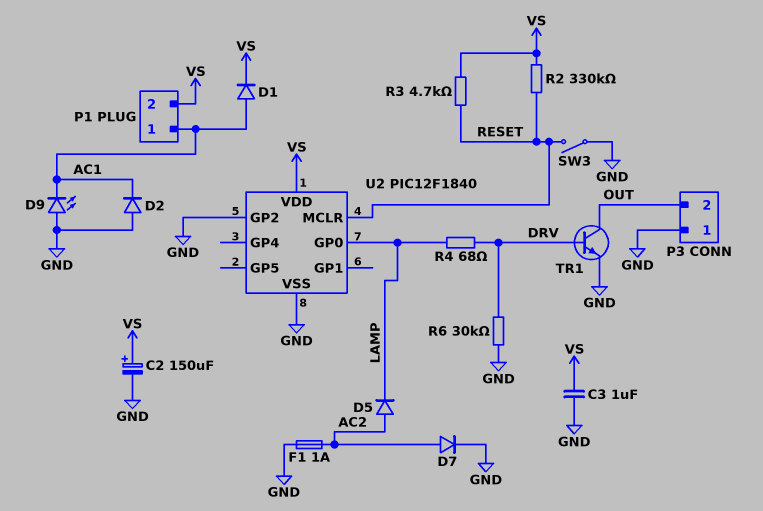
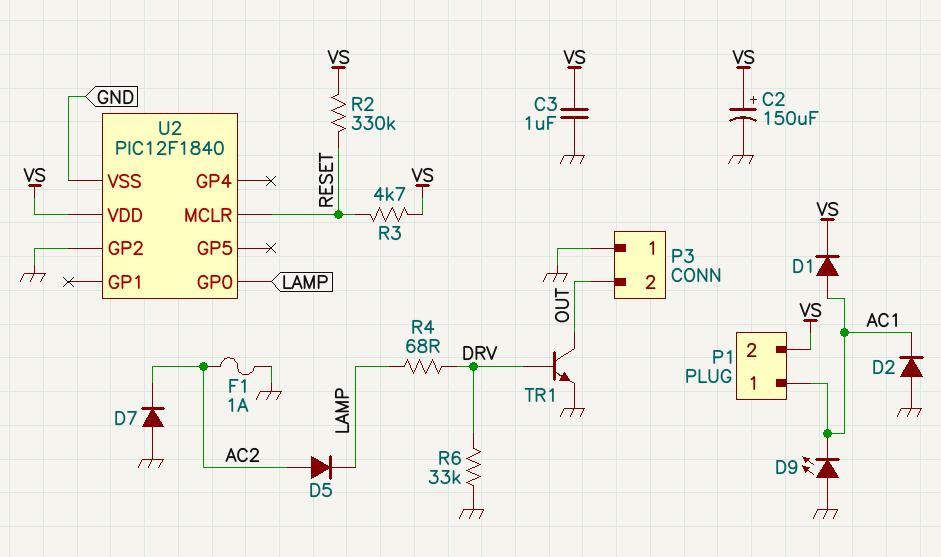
D7: diode (A AC2, K GND) -> diode (A GND, K AC2)
R6: 30k (DRV, GND) -> 33k (DRV, GND)
SW3: switch (GND, RESET) -> none

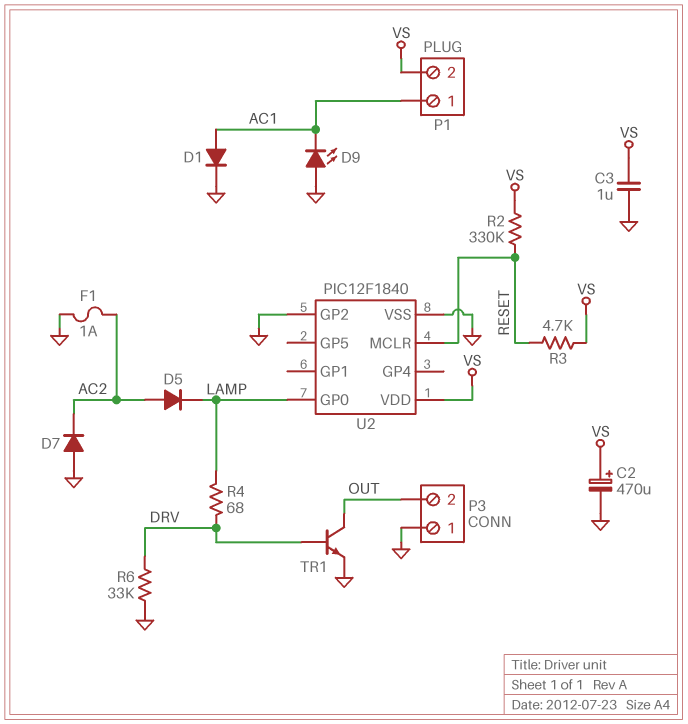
C2: 150uF (plus VS, minus GND) -> 470uF (plus VS, minus GND)
D1: diode (A AC1, K VS) -> diode (A AC1, K GND)
D2: diode (A GND, K AC1) -> none

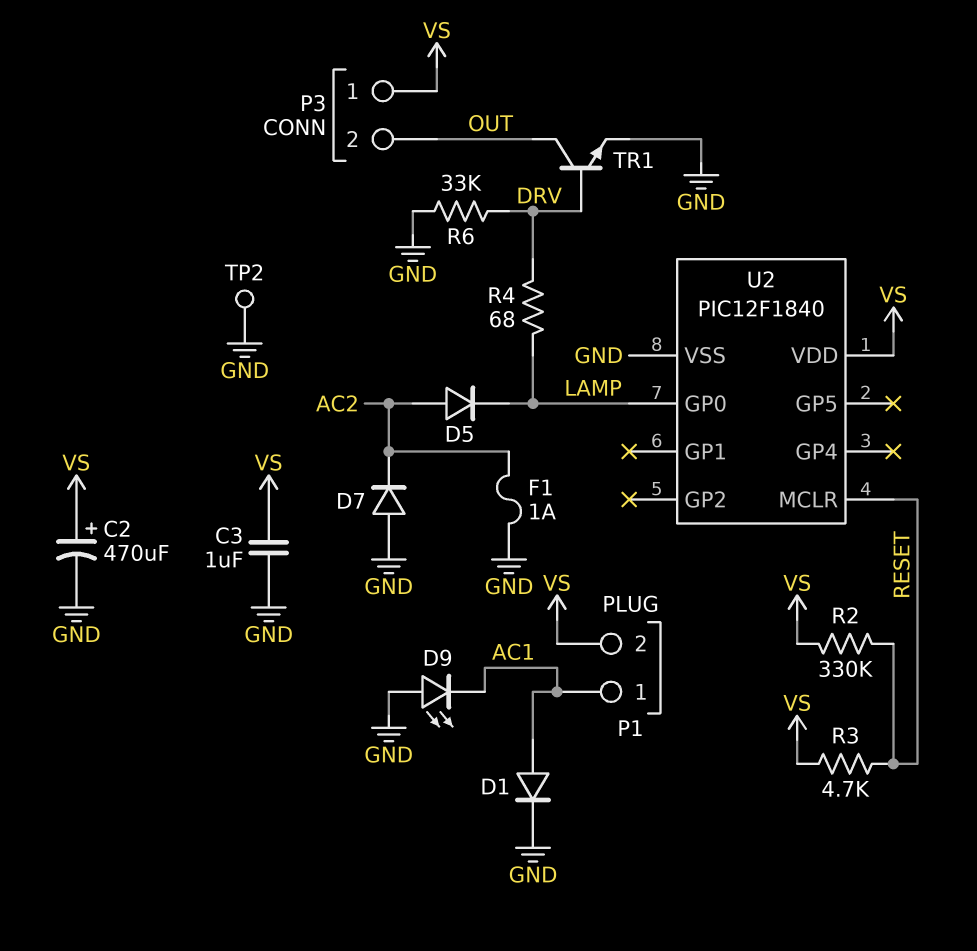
P3 pin 1: GND -> VS
TP2: none -> test point (GND)
U2 pin GP2: GND -> none

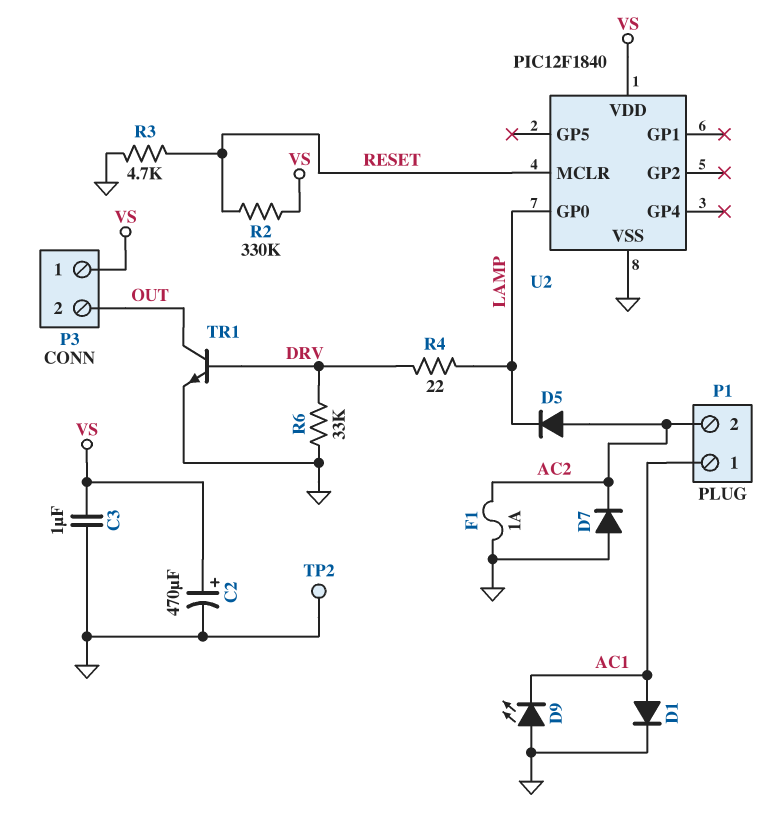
P1 pin 2: VS -> AC2
R3: 4.7k (RESET, VS) -> 4.7k (GND, RESET)
R4: 68 (DRV, LAMP) -> 22 (DRV, LAMP)

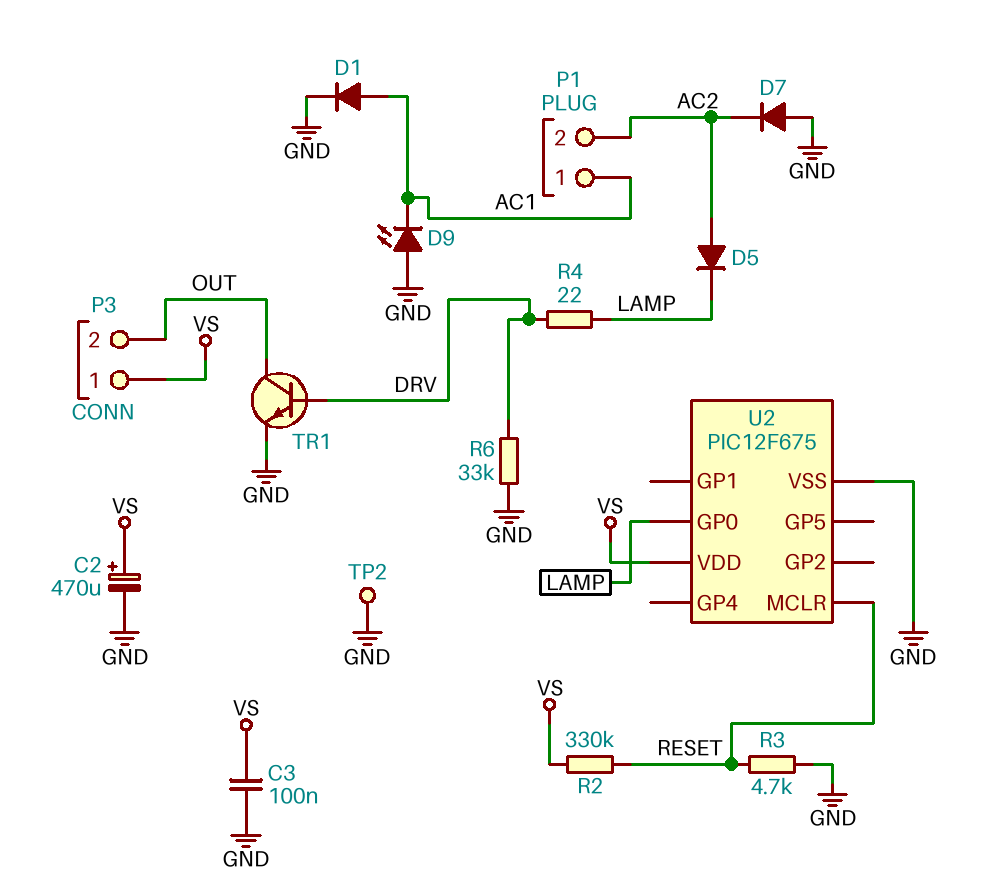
C3: 1uF (GND, VS) -> 100nF (GND, VS)
F1: 1A (AC2, GND) -> none
U2: PIC12F1840 -> PIC12F675

